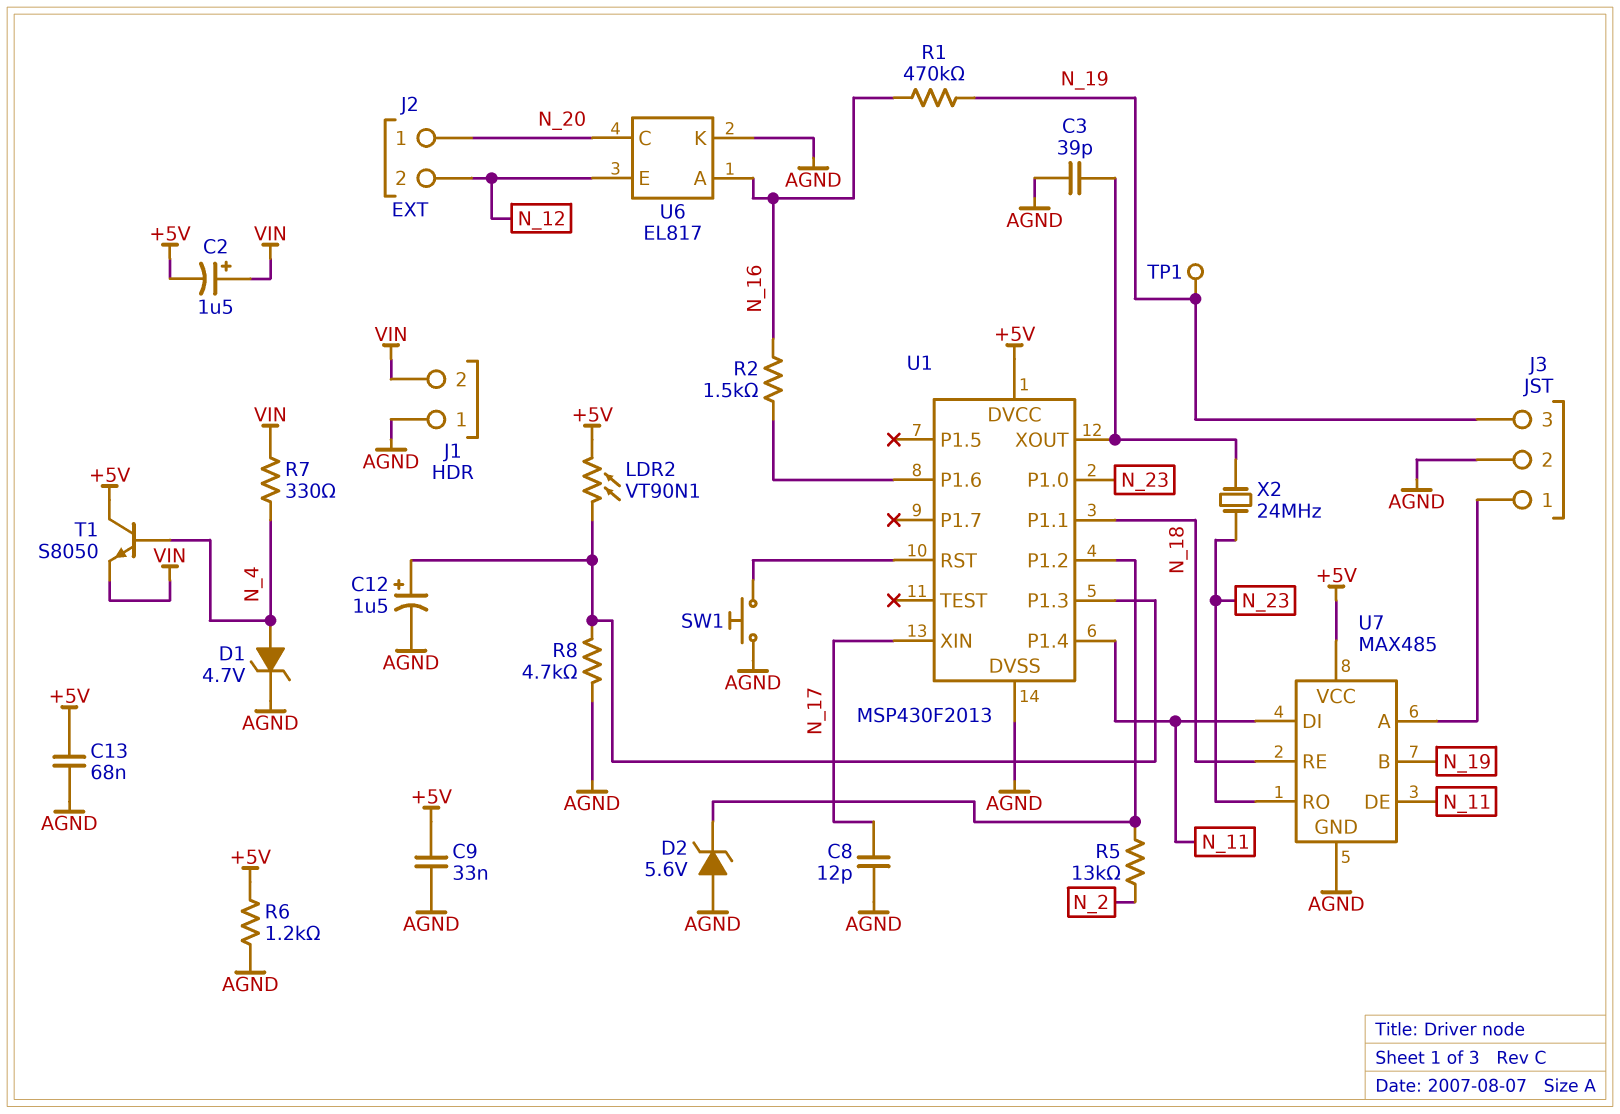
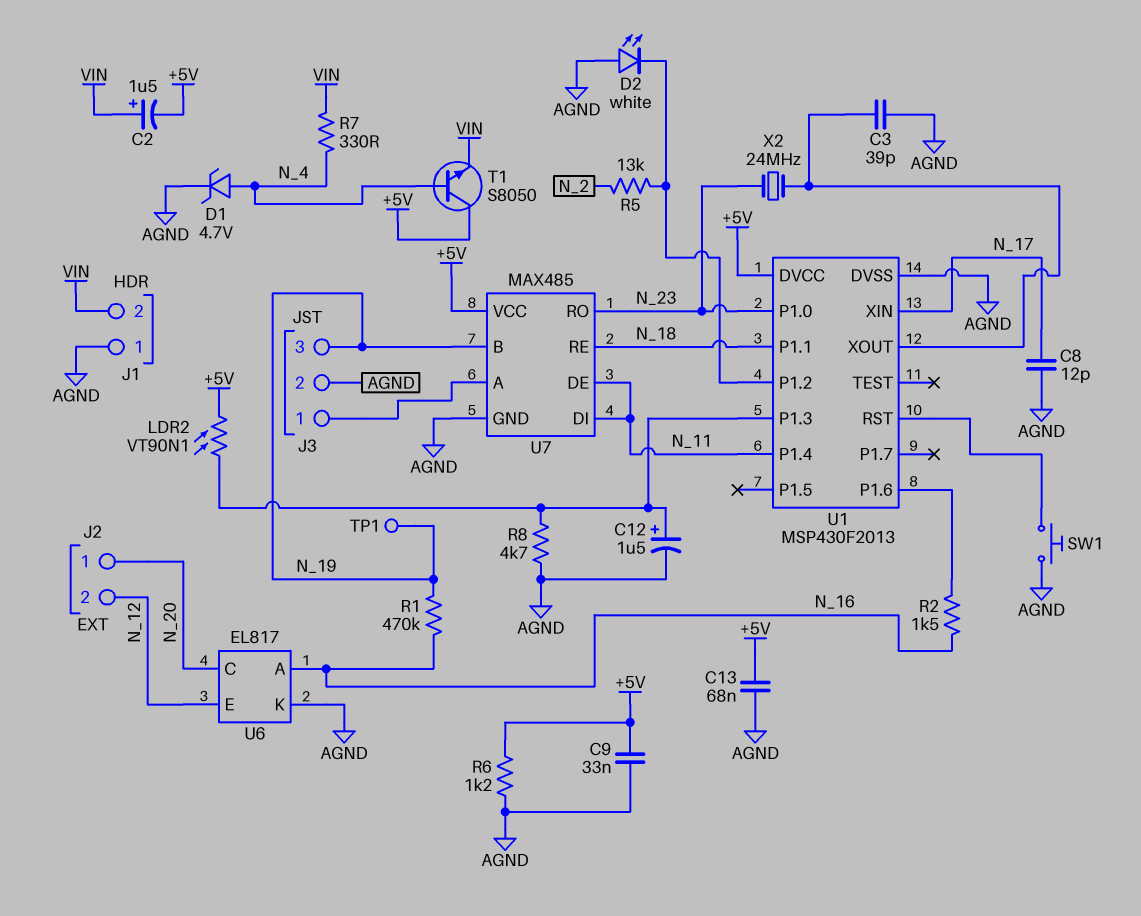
D2: zener 5.6V (A AGND, K U1/P1.2) -> LED white (A AGND, K U1/P1.2)

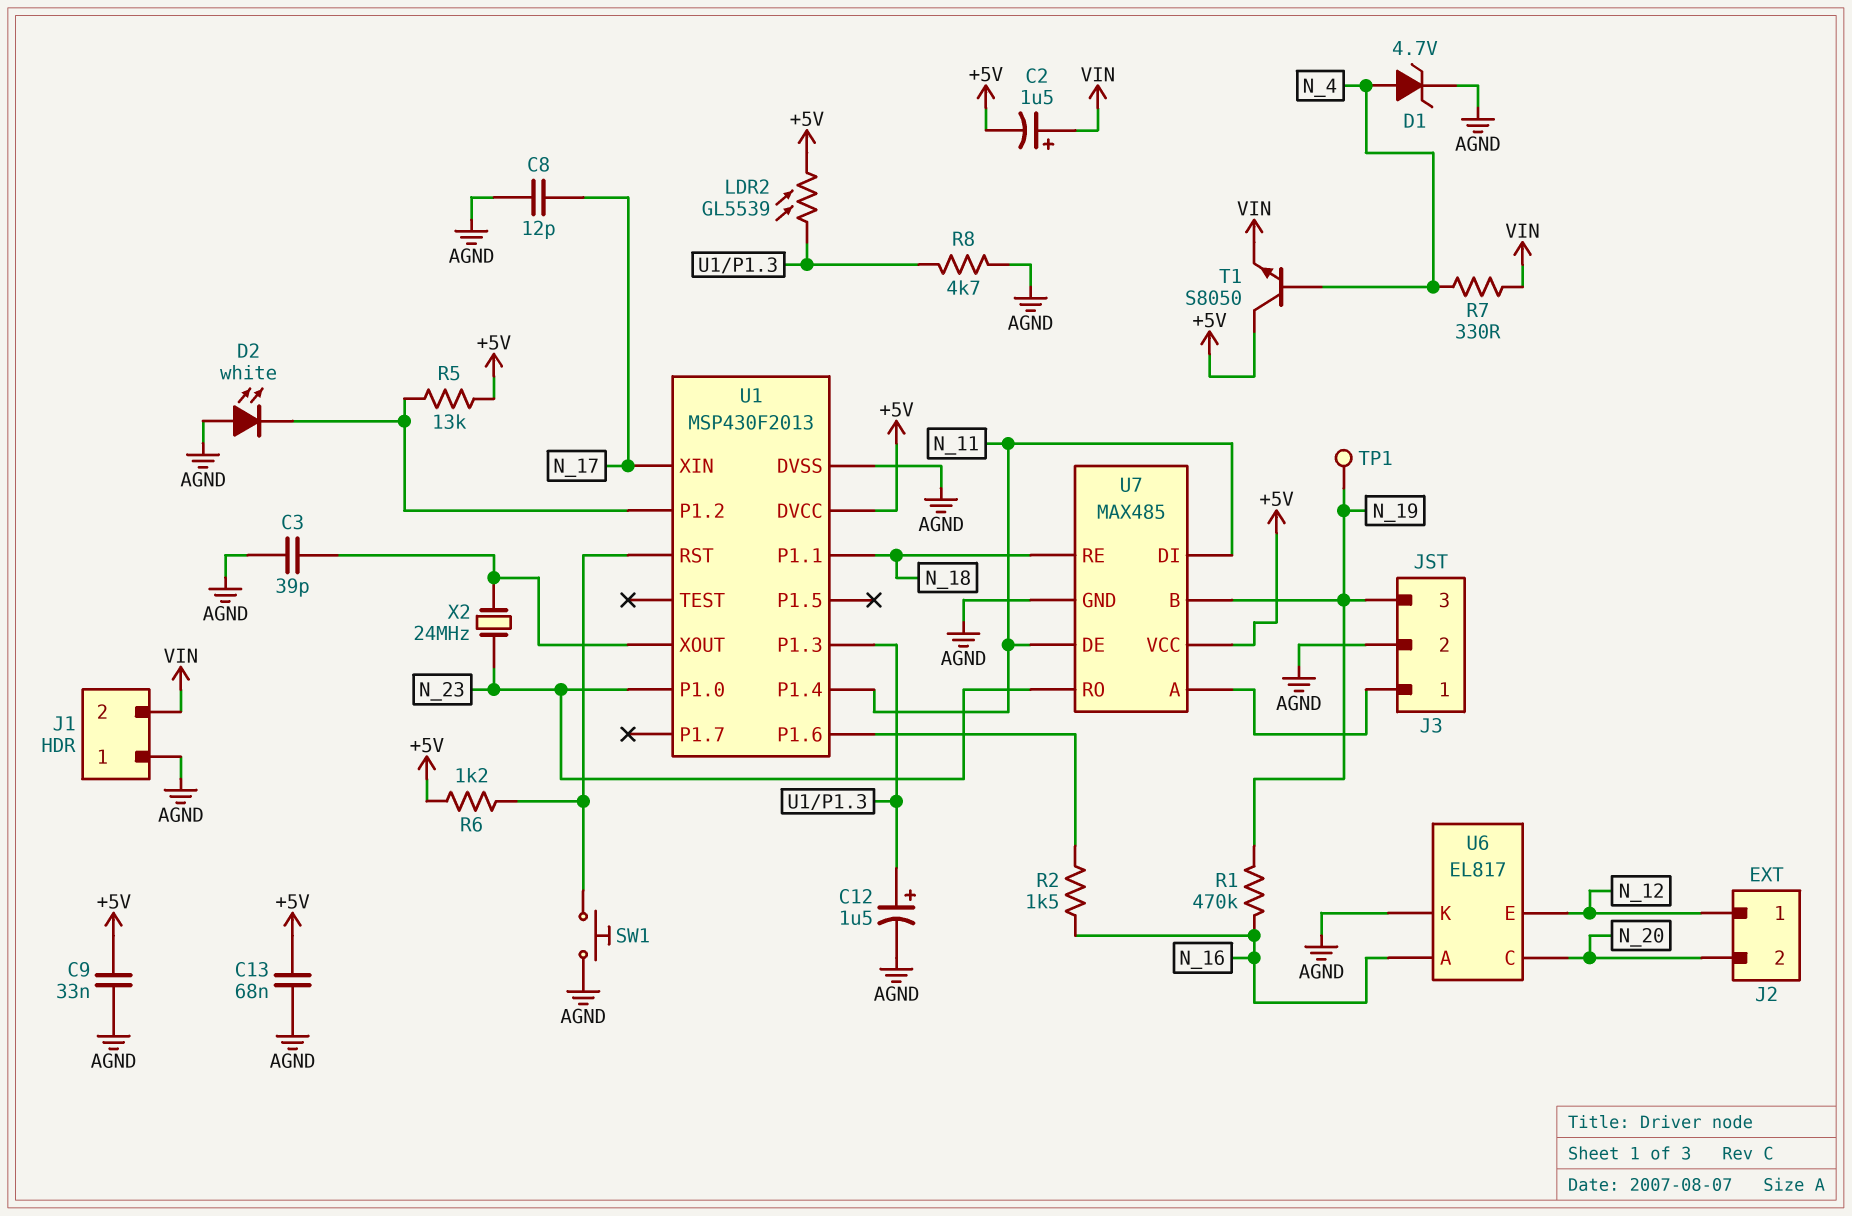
J2 pin 1: N_20 -> N_12
J2 pin 2: N_12 -> N_20
LDR2: VT90N1 (+5V, U1/P1.3) -> GL5539 (+5V, U1/P1.3)
R5: 13k (N_2, U1/P1.2) -> 13k (+5V, U1/P1.2)
R6: 1.2k (+5V, AGND) -> 1.2k (+5V, U1/RST)

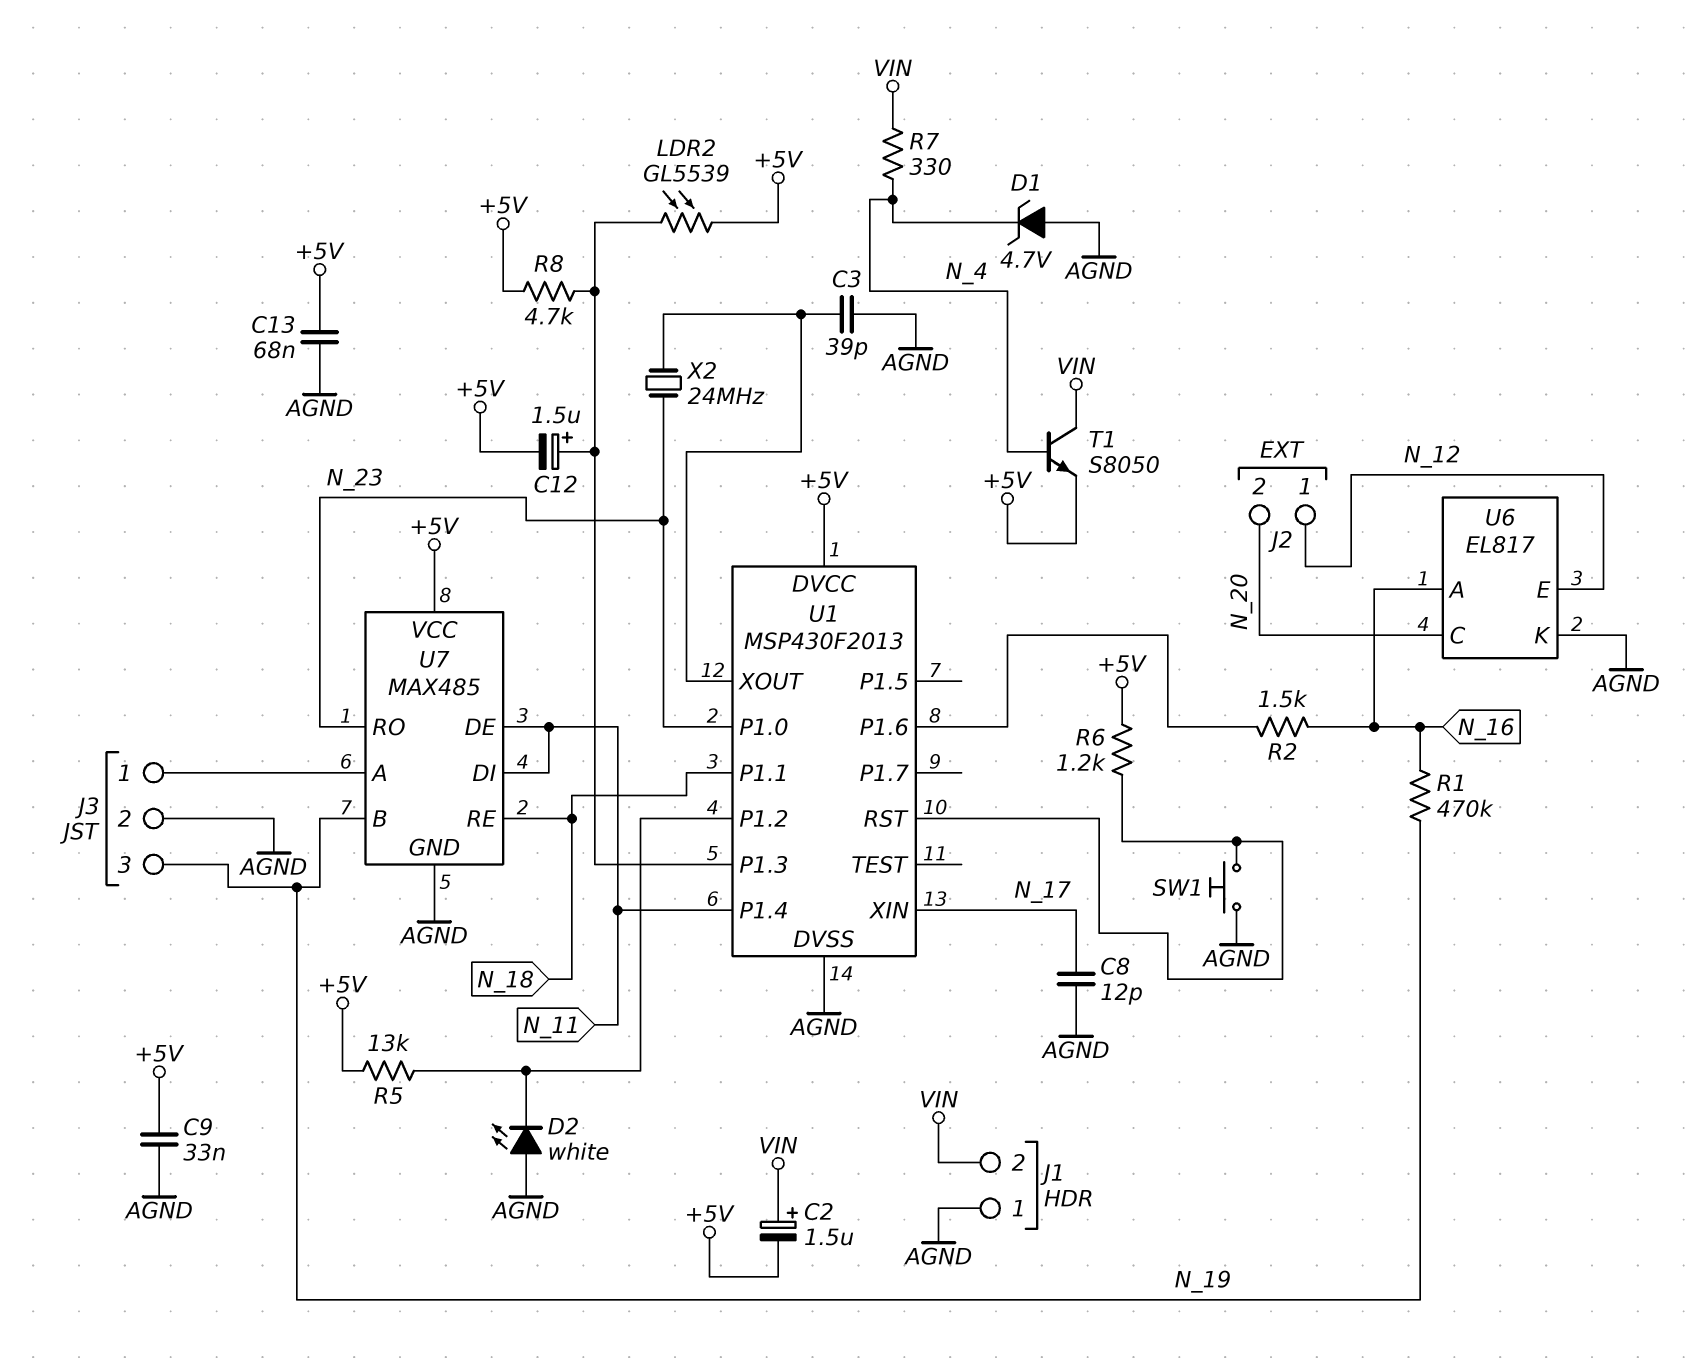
C12: 1.5uF (plus U1/P1.3, minus AGND) -> 1.5uF (plus U1/P1.3, minus +5V)
D1: zener 4.7V (A N_4, K AGND) -> zener 4.7V (A AGND, K N_4)
R8: 4.7k (AGND, U1/P1.3) -> 4.7k (+5V, U1/P1.3)
T1: NPN S8050 (B N_4, C +5V, E VIN) -> NPN S8050 (B N_4, C VIN, E +5V)
TP1: test point (N_19) -> none

